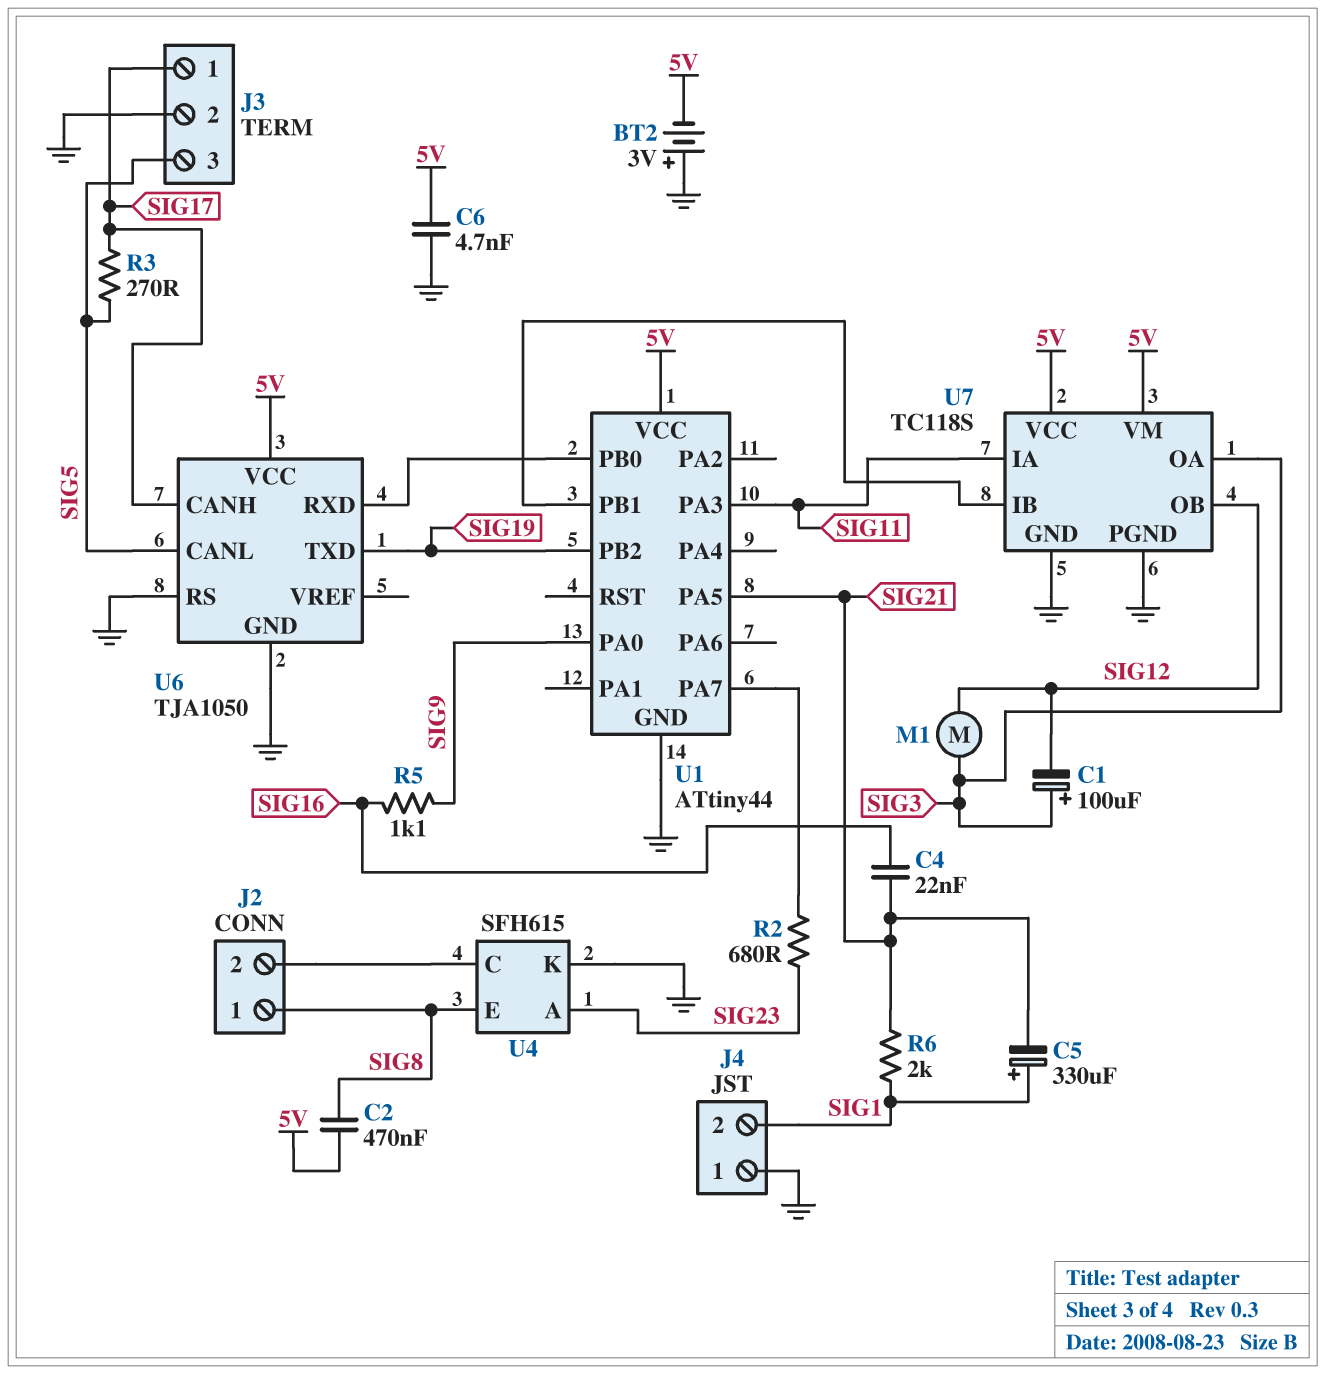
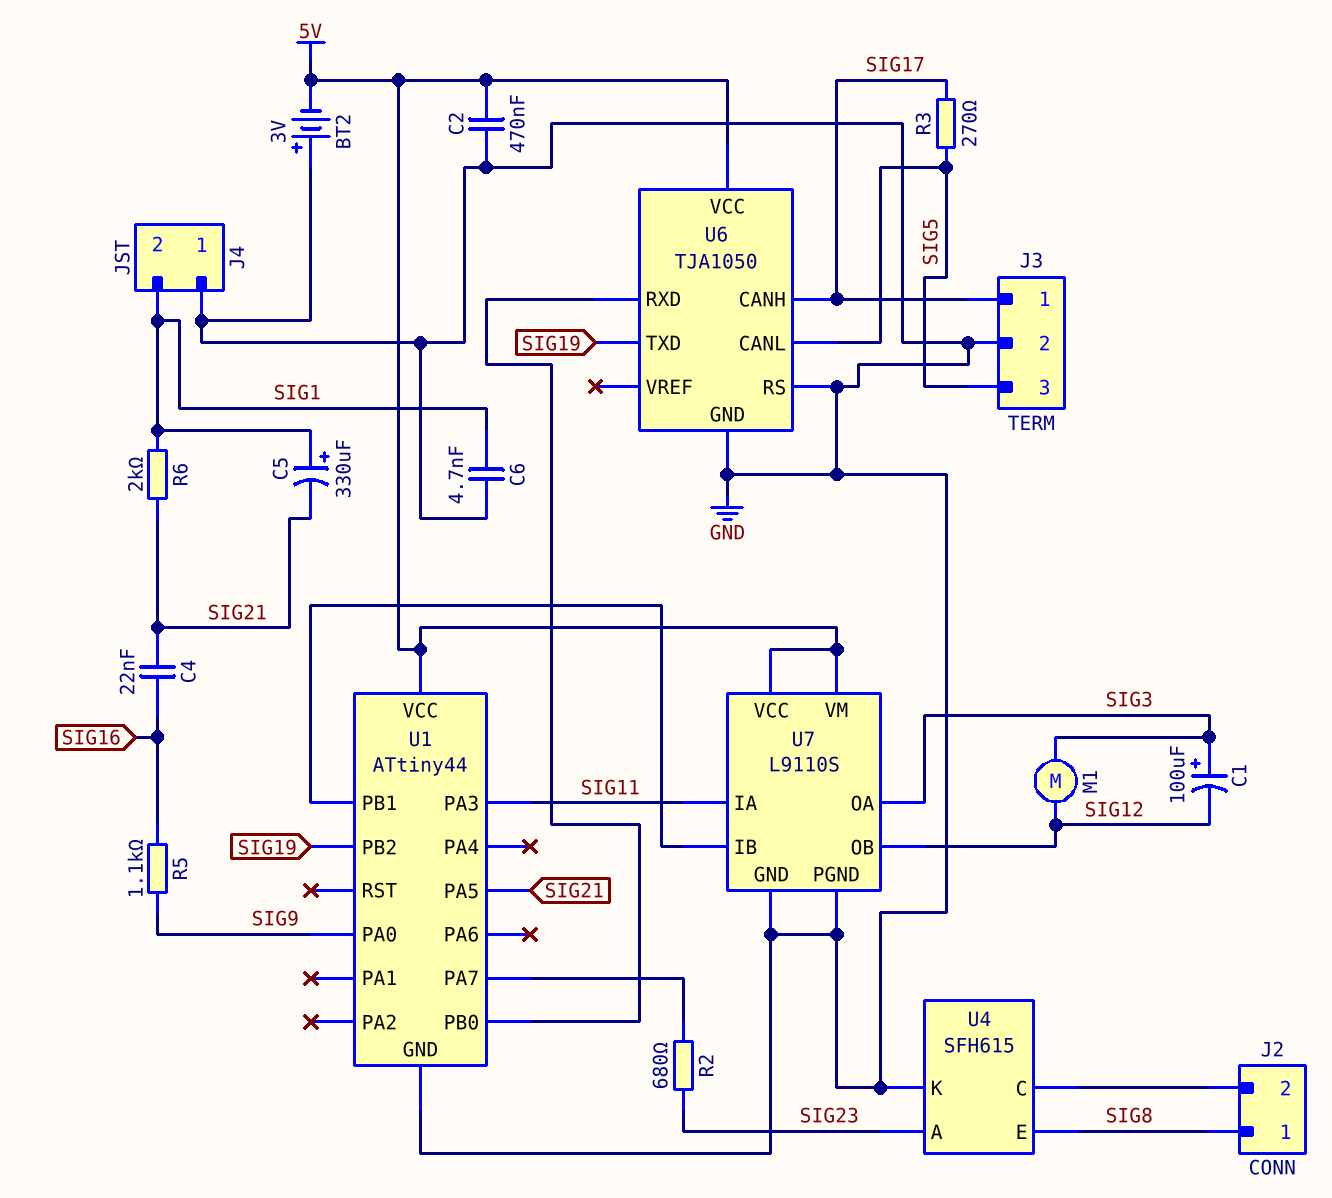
C2: 470nF (5V, SIG8) -> 470nF (5V, GND)
C6: 4.7nF (5V, GND) -> 4.7nF (GND, SIG1)
U7: TC118S -> L9110S

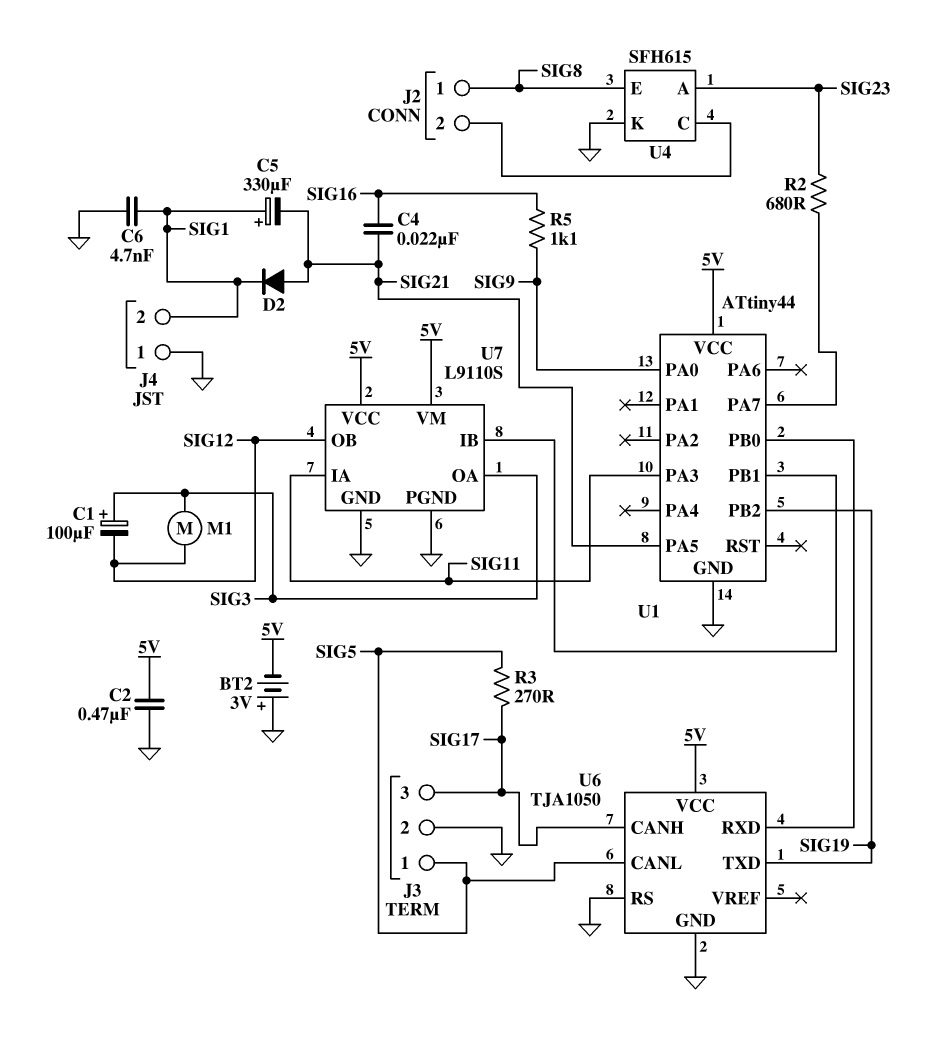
D2: none -> diode (A SIG21, K SIG1)
J3 pin 1: SIG17 -> SIG5
J3 pin 3: SIG5 -> SIG17
R6: 2k (SIG1, SIG21) -> none

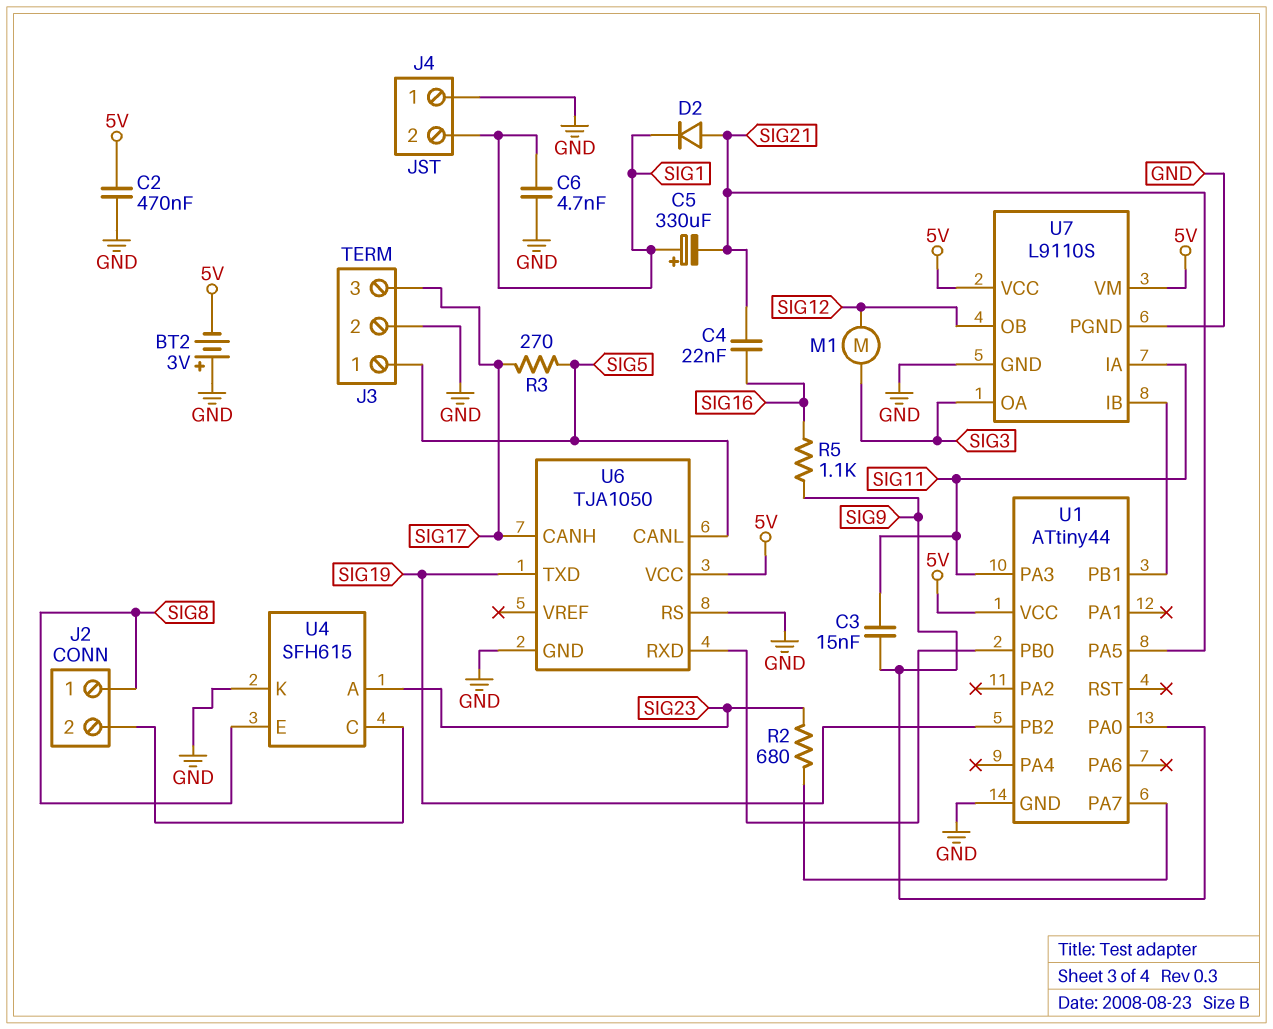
C1: 100uF (plus SIG3, minus SIG12) -> none
C3: none -> 15nF (SIG9, SIG11)

